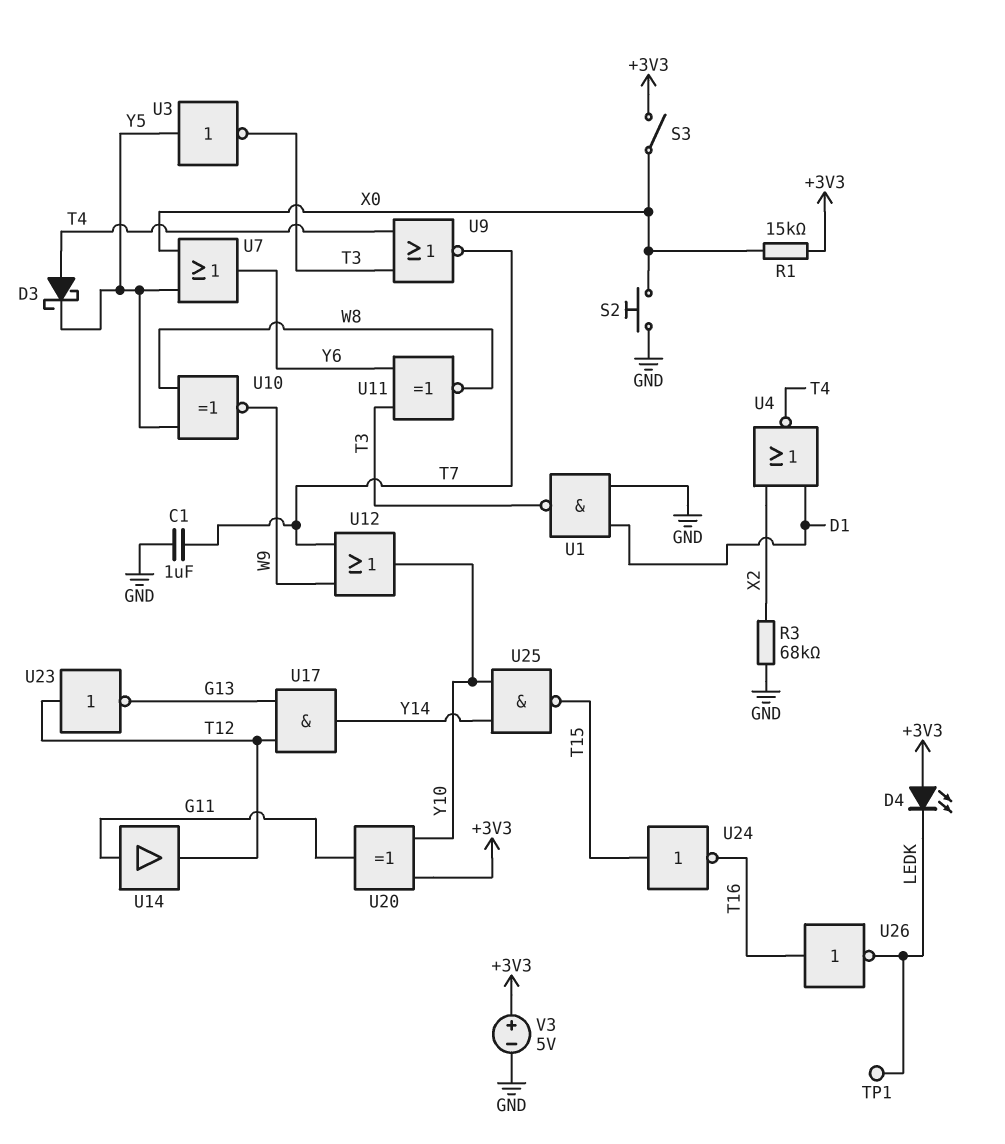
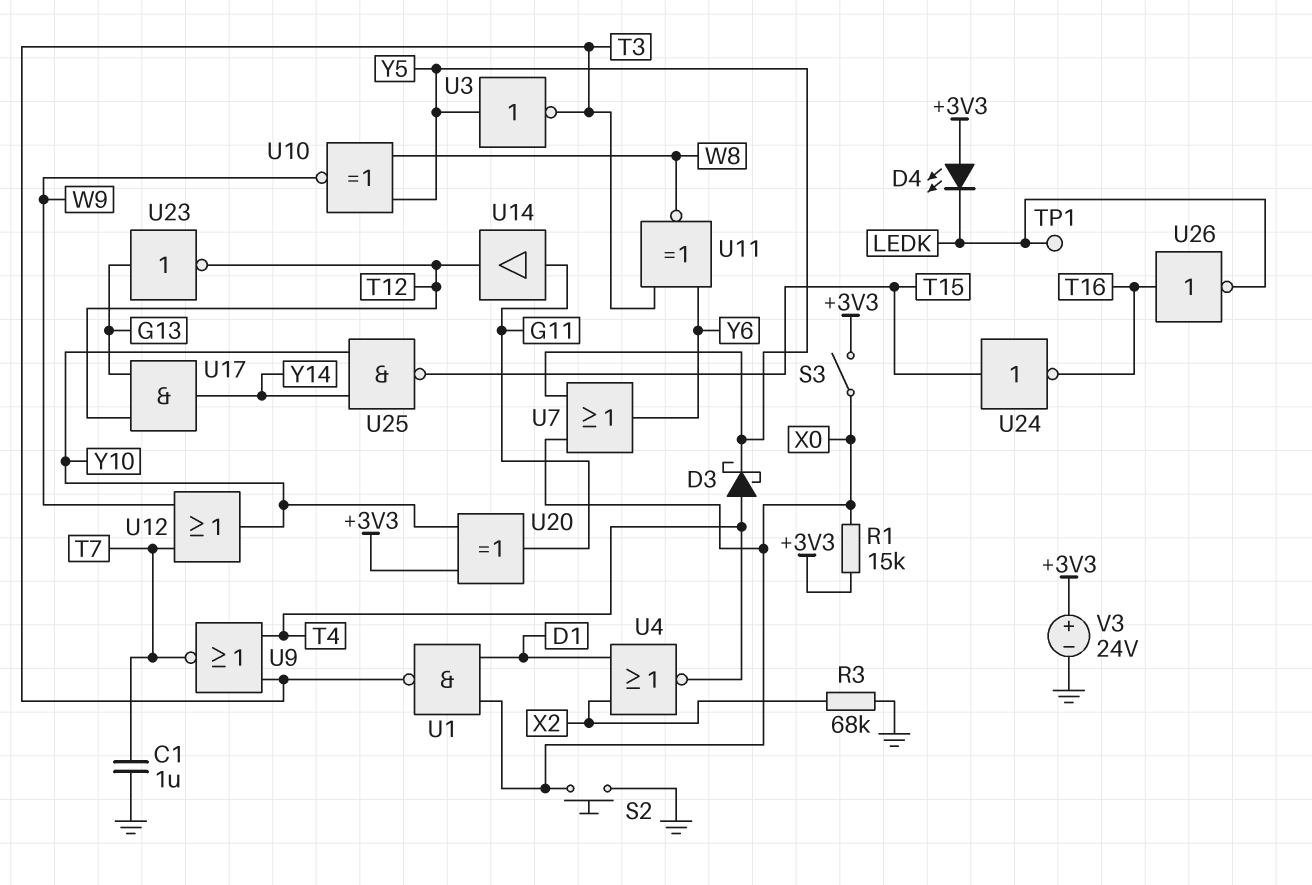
U1: NAND (in D1, in GND, out T3) -> NAND (in D1, in X0, out T3)
U23: NOT (in T12, out G13) -> NOT (in G13, out T12)
V3: 5V (plus +3V3, minus GND) -> 24V (plus +3V3, minus GND)

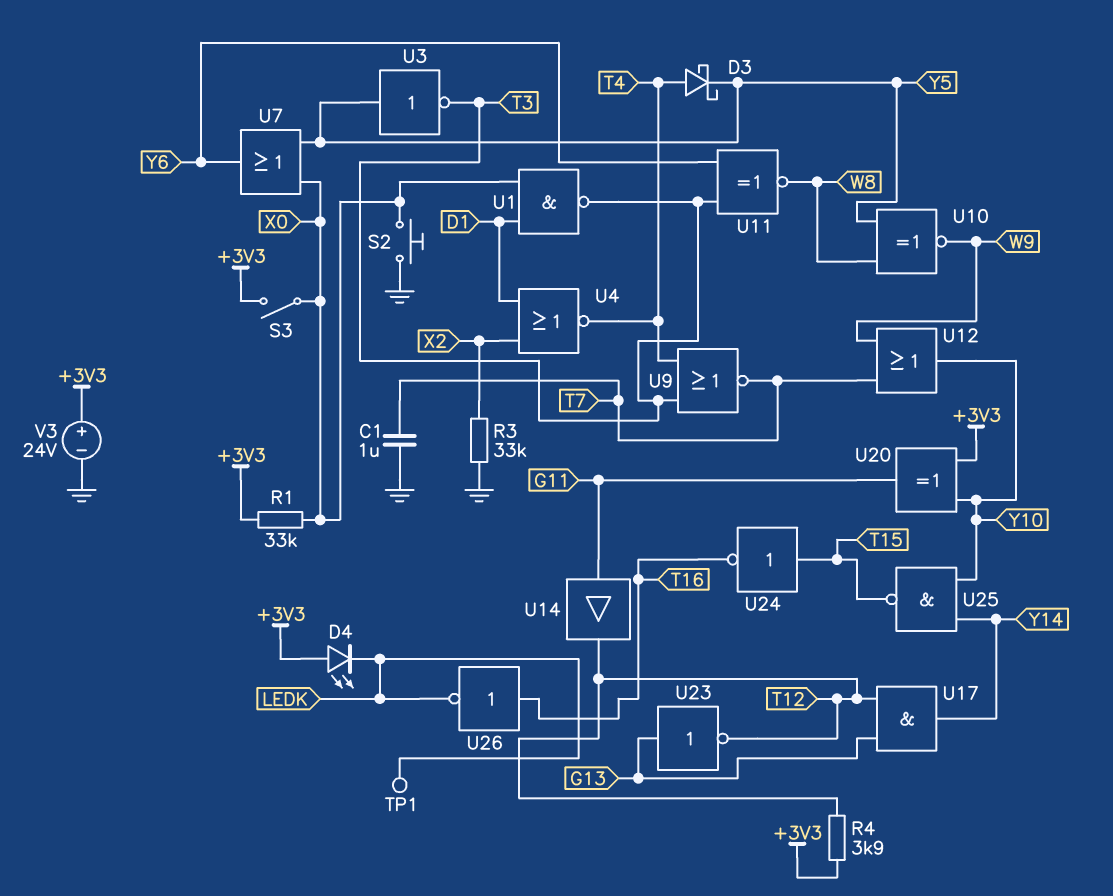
R1: 15k (+3V3, X0) -> 33k (+3V3, X0)
R3: 68k (GND, X2) -> 33k (GND, X2)
R4: none -> 3.9k (+3V3, T12)

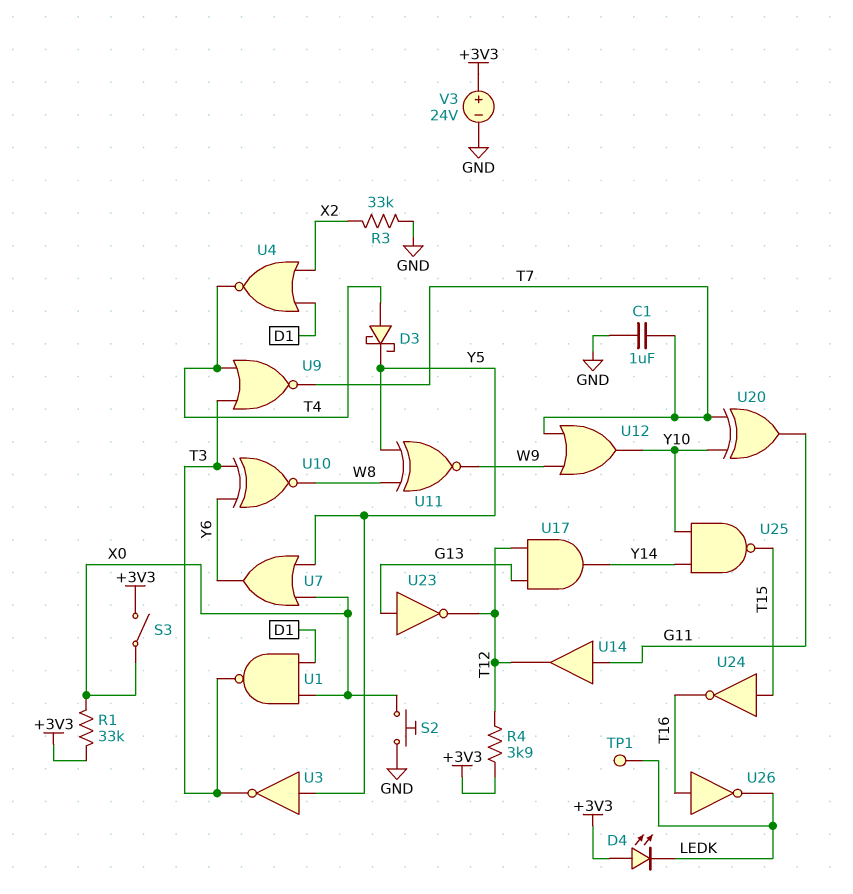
U10: XNOR (in W8, in Y5, out W9) -> XNOR (in T3, in Y6, out W8)
U11: XNOR (in T3, in Y6, out W8) -> XNOR (in W8, in Y5, out W9)
U20: XOR (in +3V3, in Y10, out G11) -> XOR (in T7, in Y10, out G11)

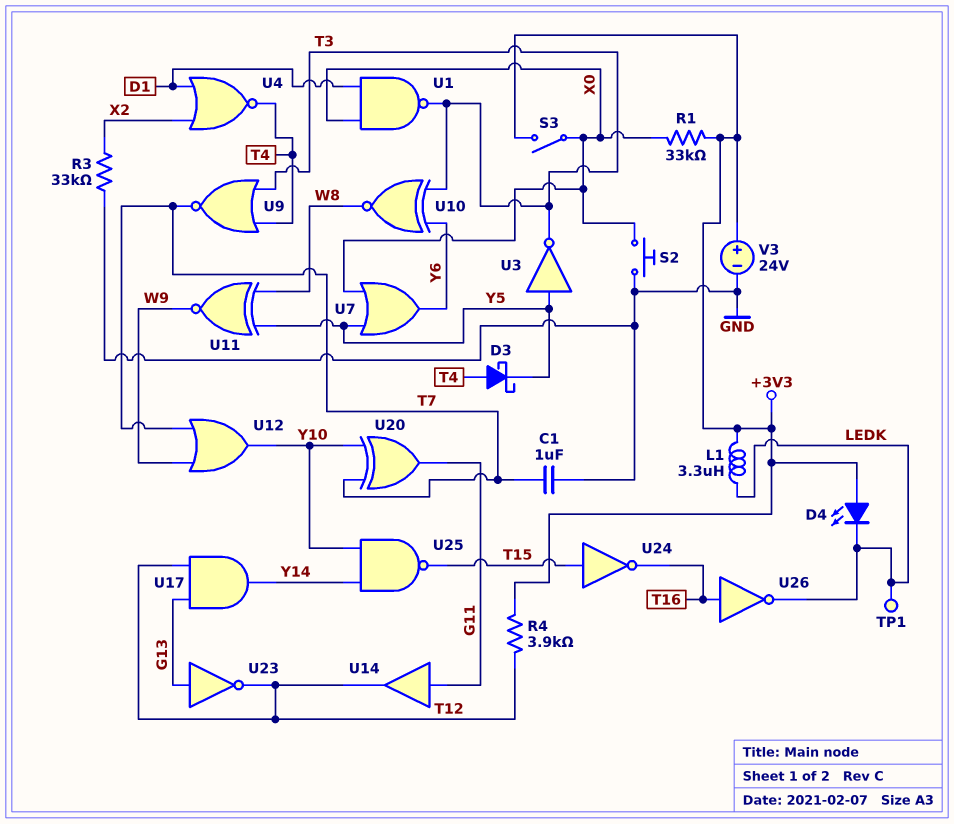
L1: none -> 3.3uH (+3V3, LEDK)

